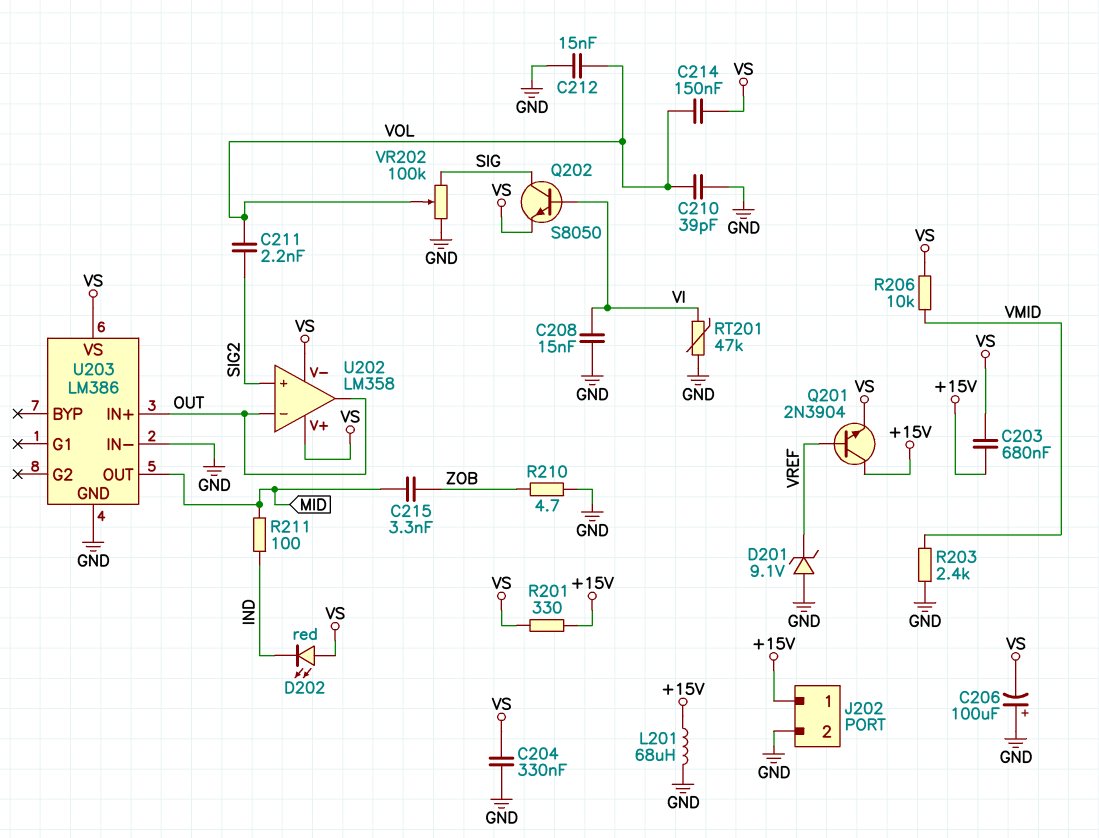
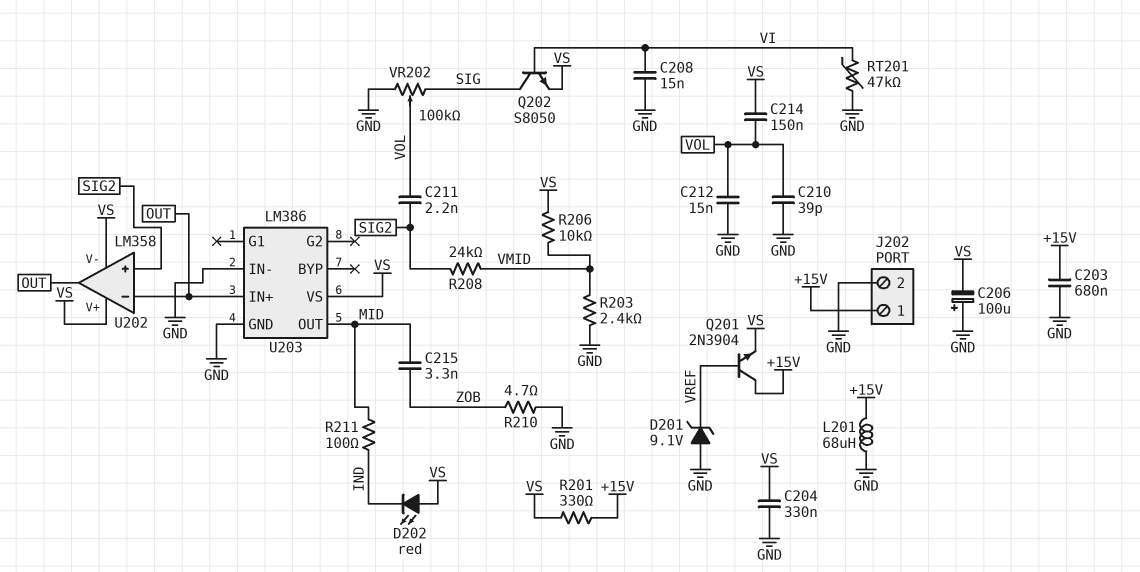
C203: 680nF (+15V, VS) -> 680nF (+15V, GND)
R208: none -> 24k (SIG2, VMID)

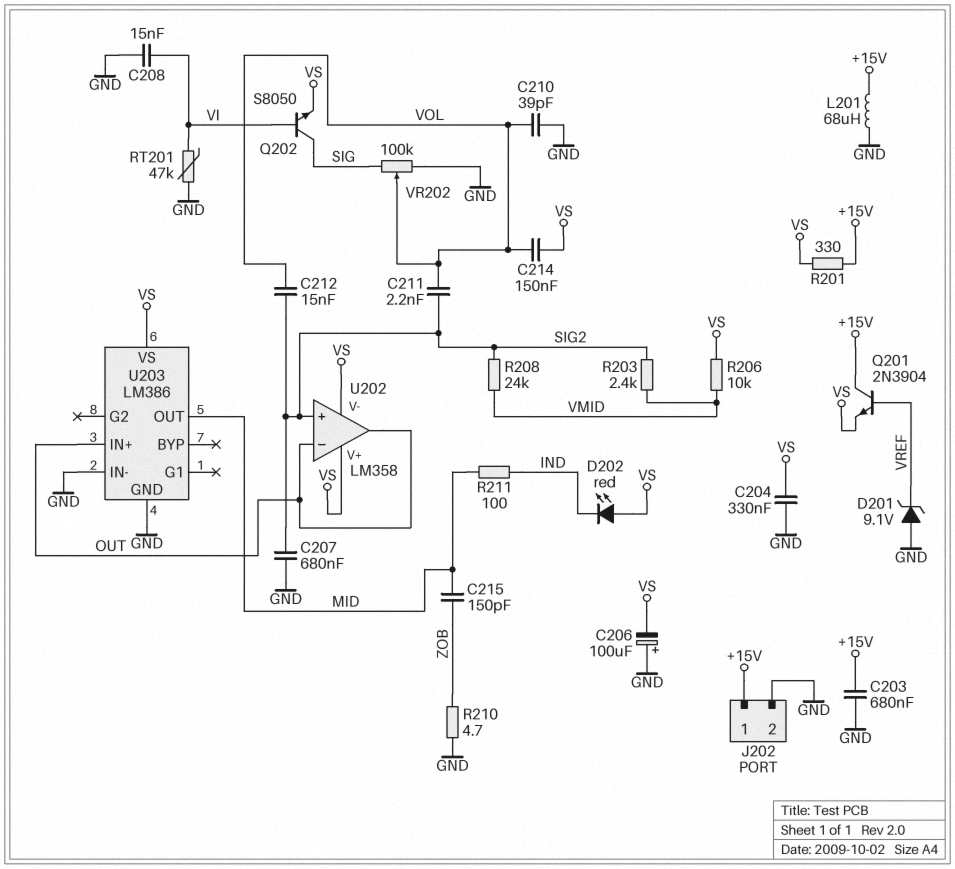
C207: none -> 680nF (GND, SIG2)
C212: 15nF (GND, VOL) -> 15nF (SIG2, VOL)
C215: 3.3nF (MID, ZOB) -> 150pF (MID, ZOB)
R203: 2.4k (GND, VMID) -> 2.4k (SIG2, VMID)

